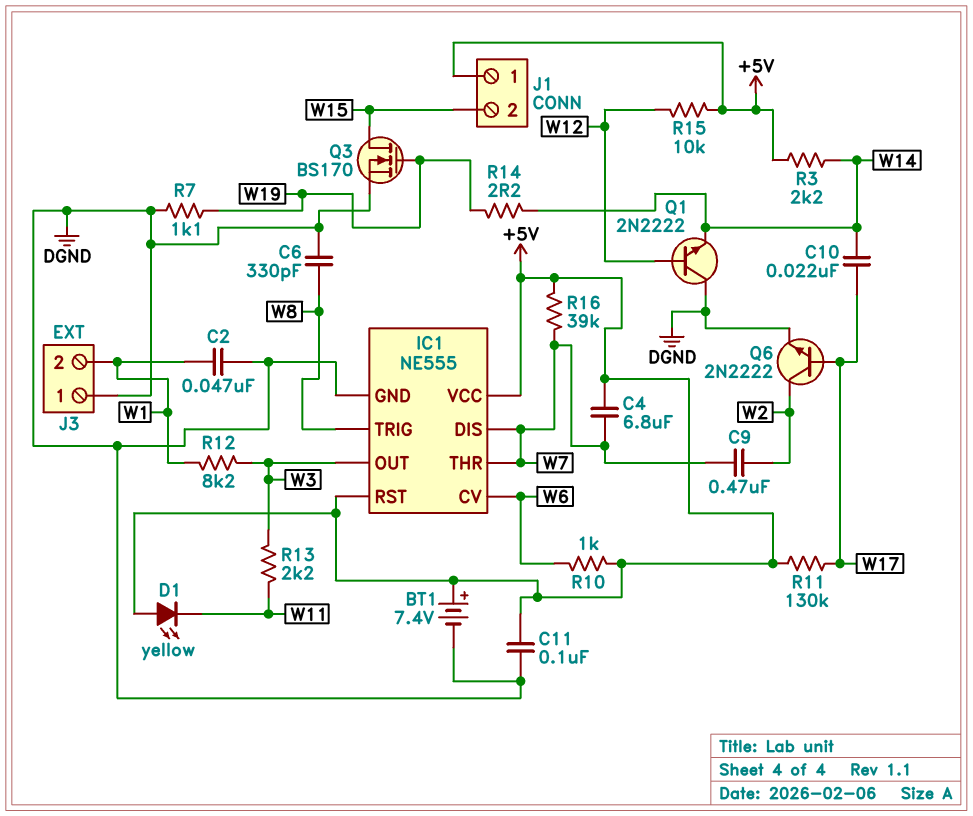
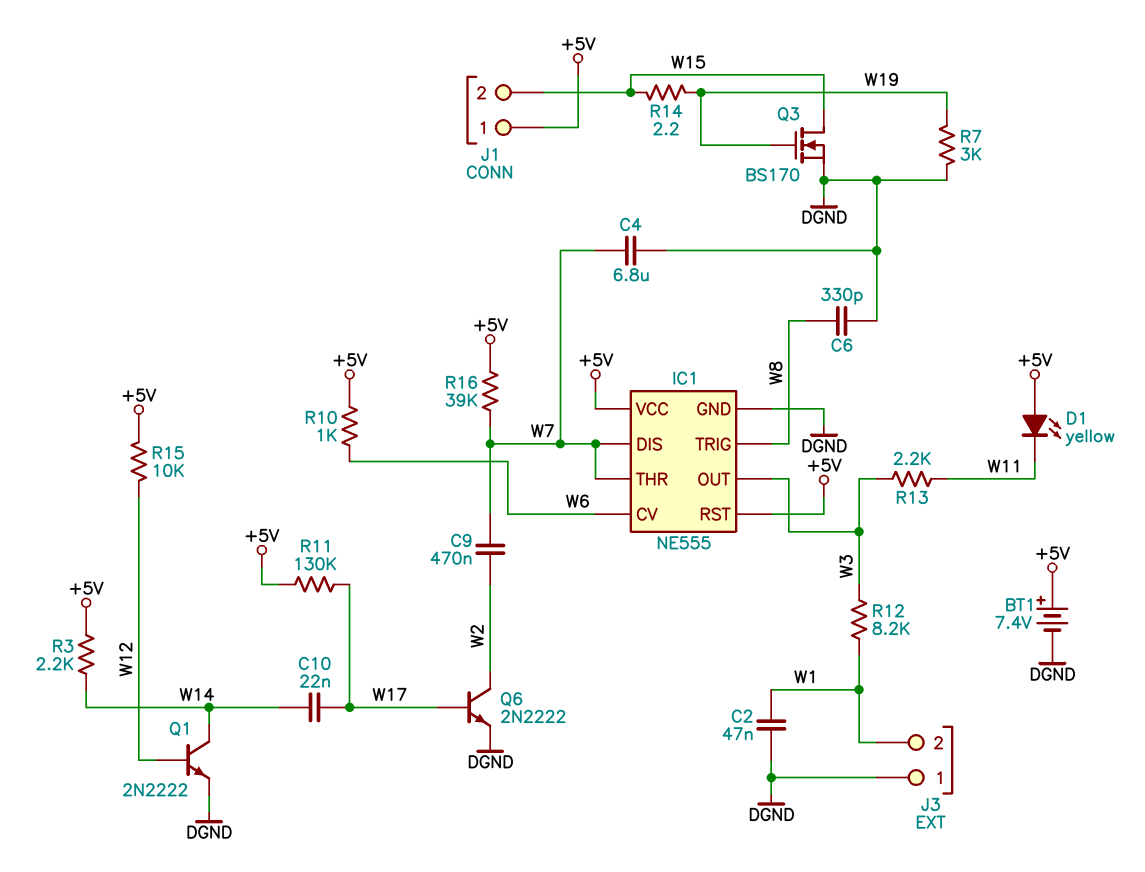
C4: 6.8uF (+5V, W7) -> 6.8uF (DGND, W7)
C11: 100nF (+5V, DGND) -> none
Q1: NPN 2N2222 (B W12, C DGND, E W14) -> NPN 2N2222 (B W12, C W14, E DGND)
R7: 1.1k (DGND, W19) -> 3k (DGND, W19)
R14: 2.2 (W14, W19) -> 2.2 (W15, W19)

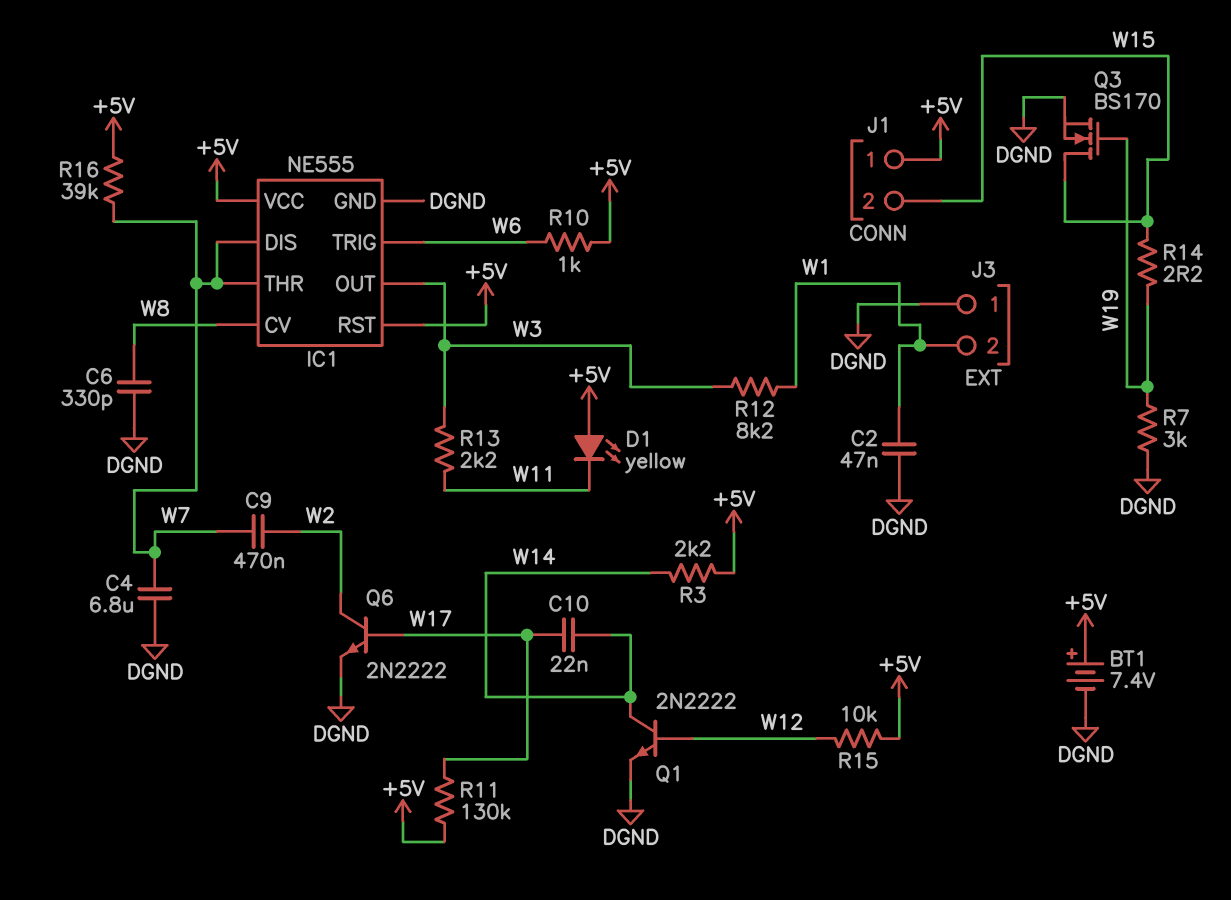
IC1 pin CV: W6 -> W8
IC1 pin TRIG: W8 -> W6

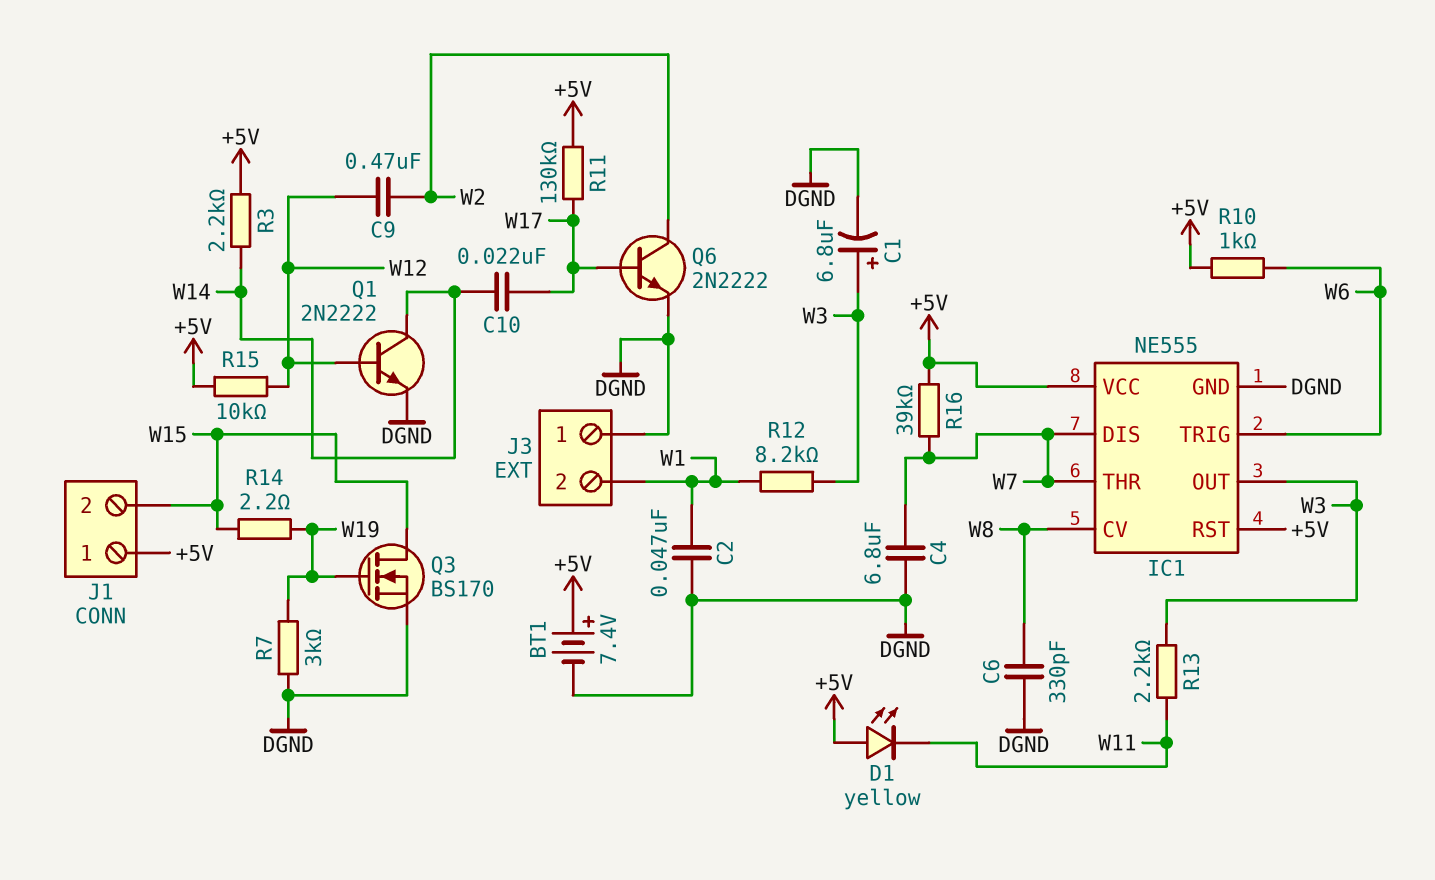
C1: none -> 6.8uF (plus W3, minus DGND)
C9: 470nF (W2, W7) -> 470nF (W2, W12)

